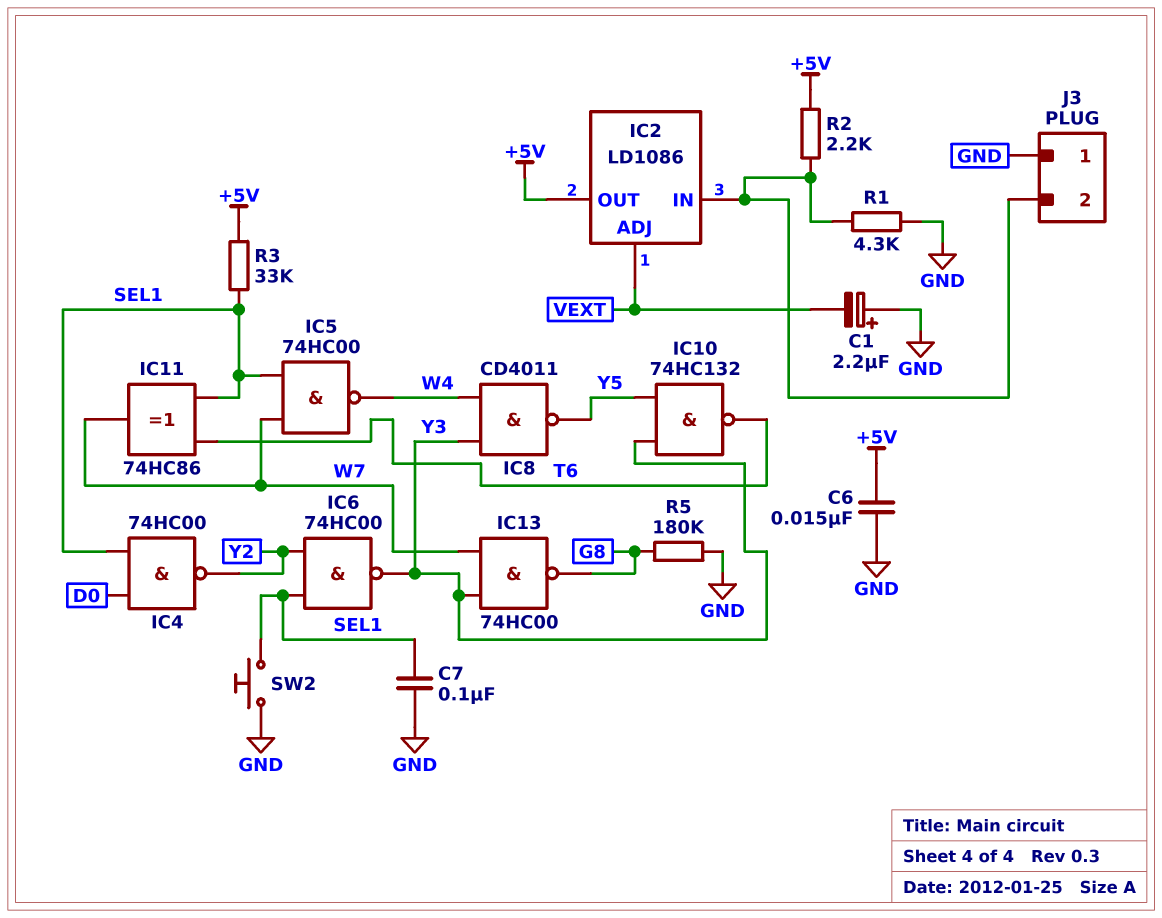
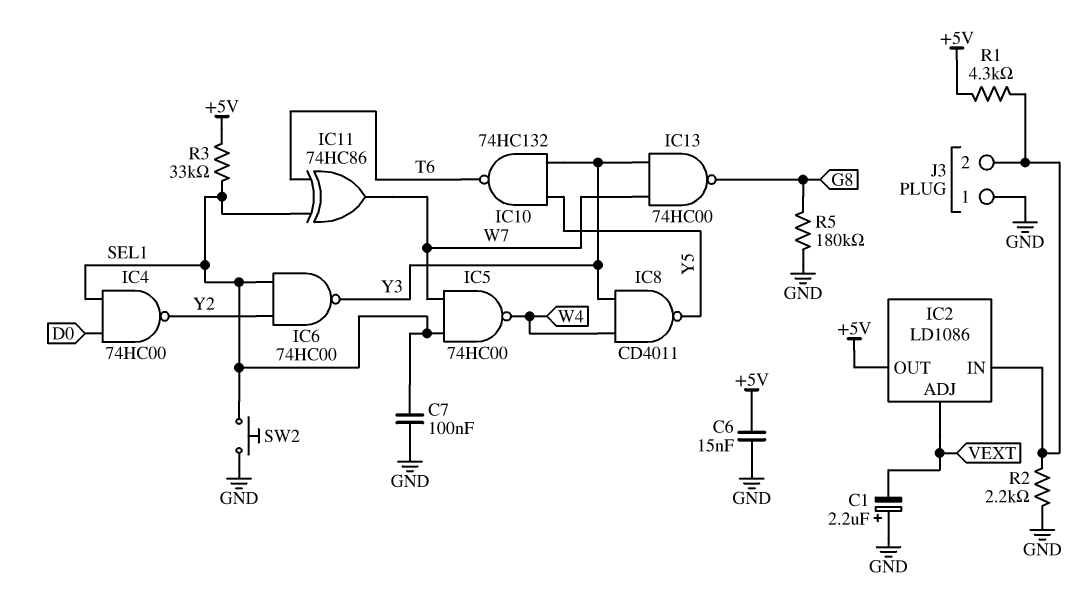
R1: 4.3k (GND, IC2/IN) -> 4.3k (+5V, IC2/IN)
R2: 2.2k (+5V, IC2/IN) -> 2.2k (GND, IC2/IN)

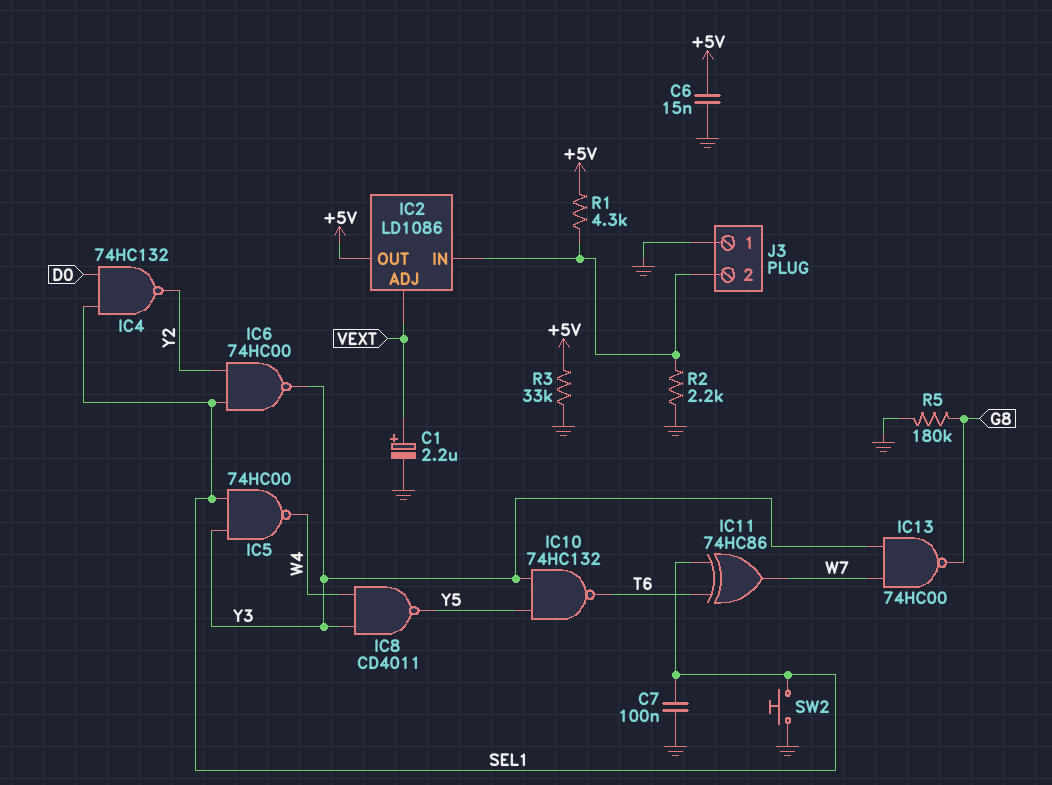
C1: 2.2uF (plus GND, minus VEXT) -> 2.2uF (plus VEXT, minus GND)
IC4: NAND 74HC00 (in D0, in SEL1, out Y2) -> NAND 74HC132 (in D0, in SEL1, out Y2)
IC5: NAND 74HC00 (in SEL1, in W7, out W4) -> NAND 74HC00 (in SEL1, in Y3, out W4)
R3: 33k (+5V, SEL1) -> 33k (+5V, GND)

